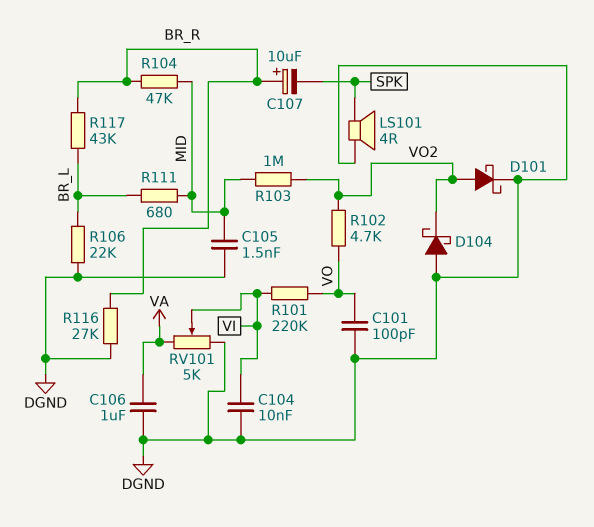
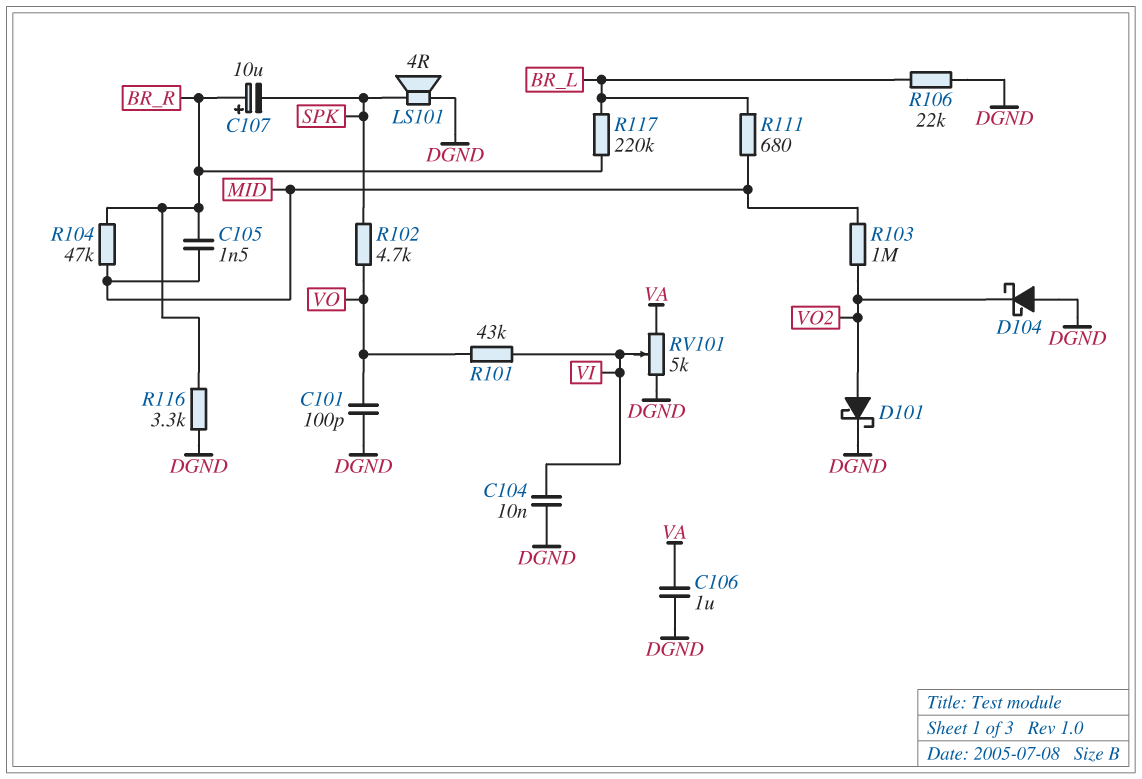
C105: 1.5nF (DGND, MID) -> 1.5nF (BR_R, MID)
R101: 220k (VI, VO) -> 43k (VI, VO)
R102: 4.7k (VO, VO2) -> 4.7k (SPK, VO)
R116: 27k (BR_R, DGND) -> 3.3k (BR_R, DGND)
R117: 43k (BR_L, BR_R) -> 220k (BR_L, BR_R)

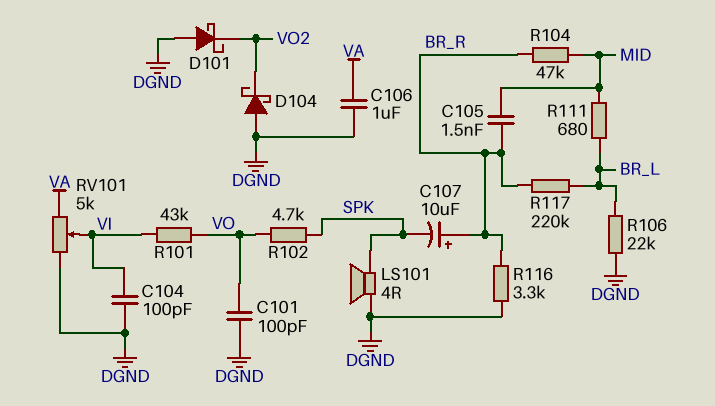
C104: 10nF (DGND, VI) -> 100pF (DGND, VI)
D101: schottky (A VO2, K DGND) -> schottky (A DGND, K VO2)
R103: 1M (MID, VO2) -> none

